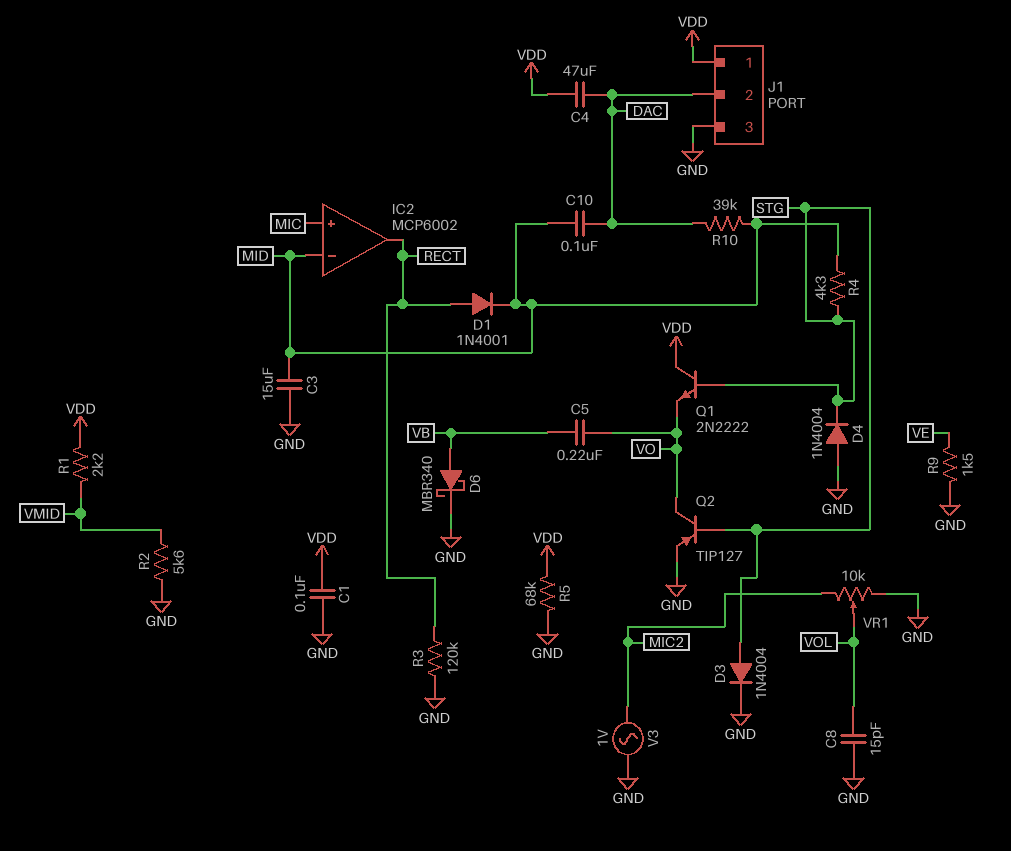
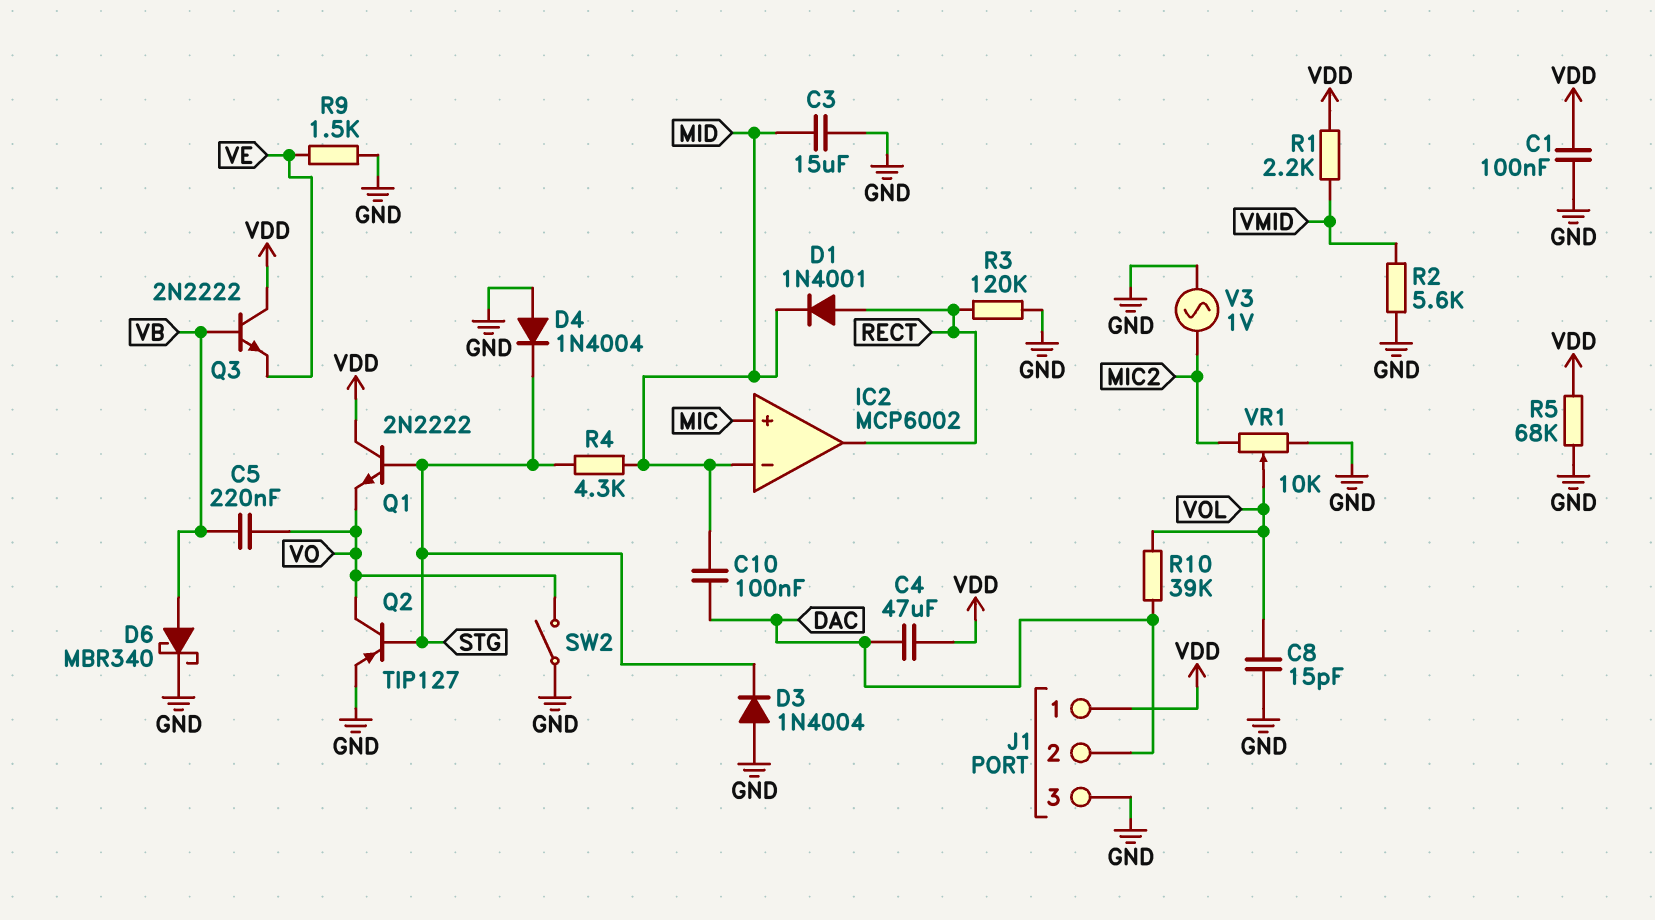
D3: diode 1N4004 (A STG, K GND) -> diode 1N4004 (A GND, K STG)
Q3: none -> NPN 2N2222 (B VB, C VDD, E VE)
R10: 39k (DAC, MID) -> 39k (DAC, VOL)
SW2: none -> switch (GND, VO)

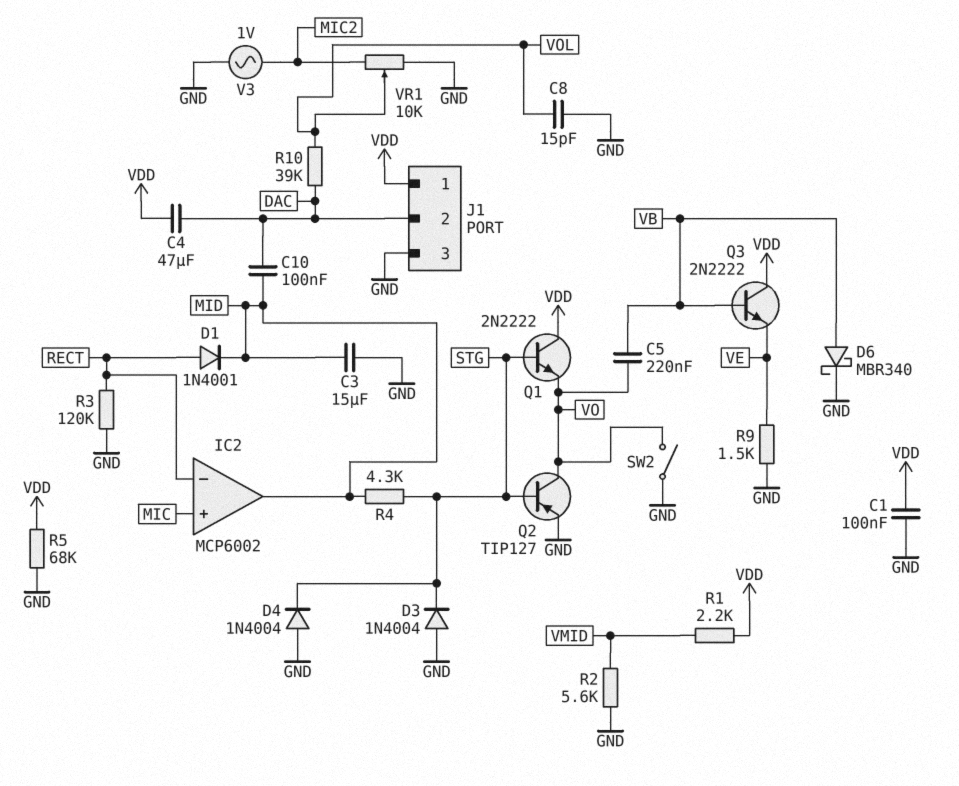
IC2 pin in-: MID -> RECT
IC2 pin out: RECT -> MID

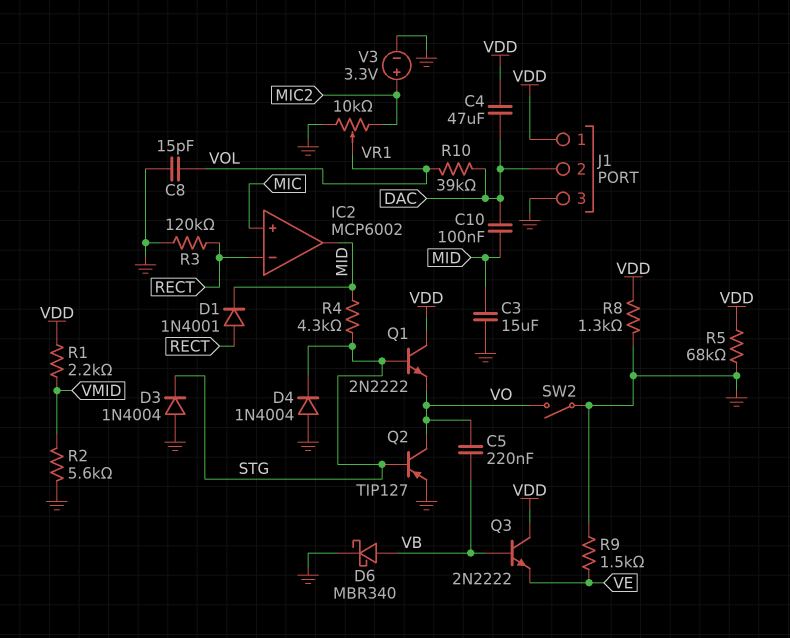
C1: 100nF (GND, VDD) -> none
R8: none -> 1.3k (GND, VDD)
V3: AC 1V (GND, MIC2) -> 3.3V (plus MIC2, minus GND)

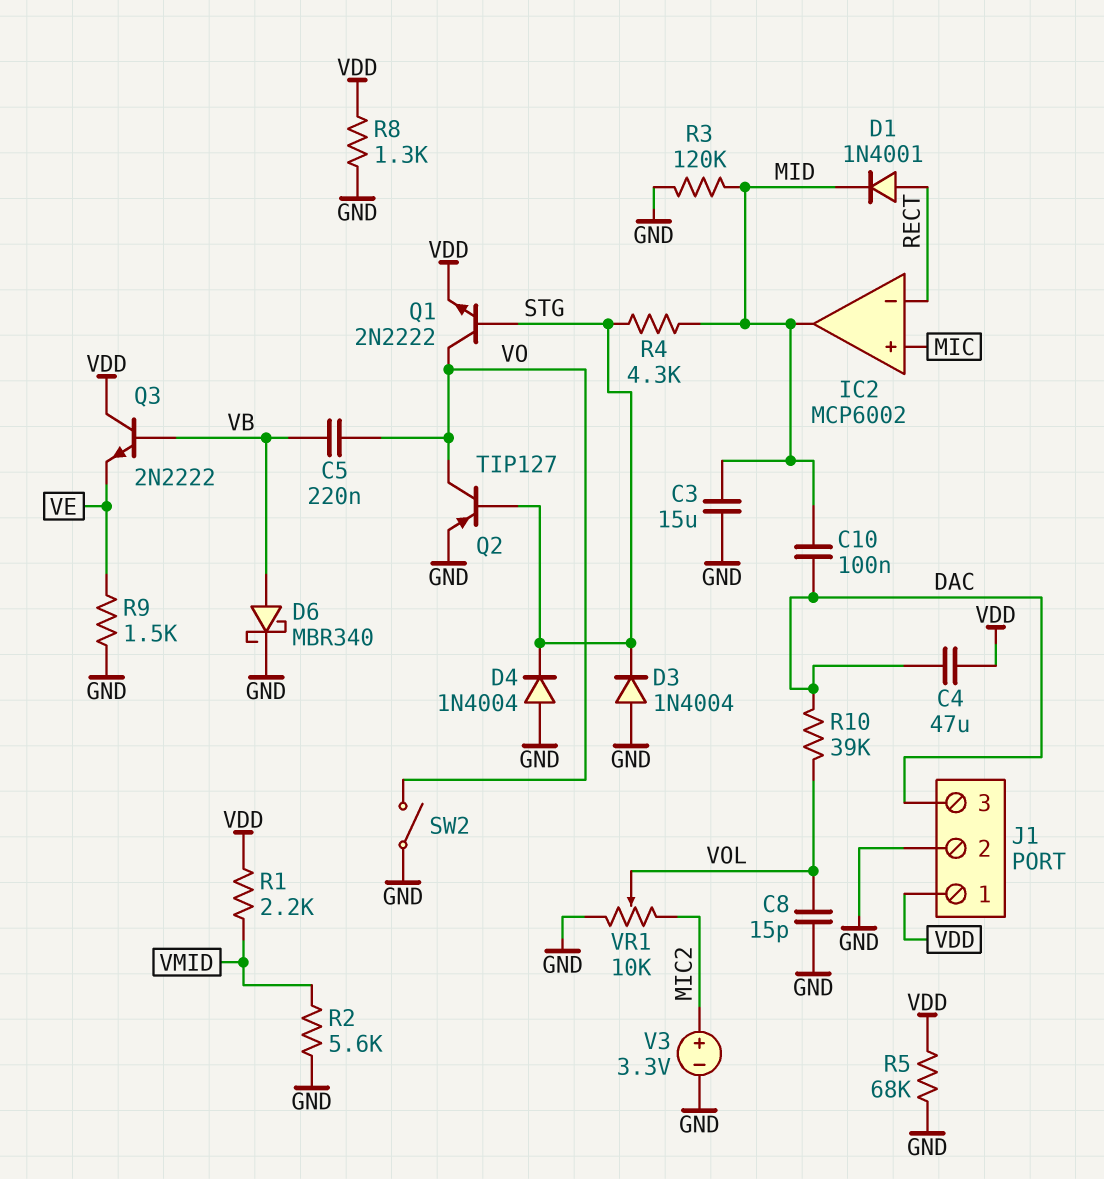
J1 pin 2: DAC -> GND
J1 pin 3: GND -> DAC
Q1: NPN 2N2222 (B STG, C VDD, E VO) -> NPN 2N2222 (B STG, C VO, E VDD)
R3: 120k (GND, RECT) -> 120k (GND, MID)

